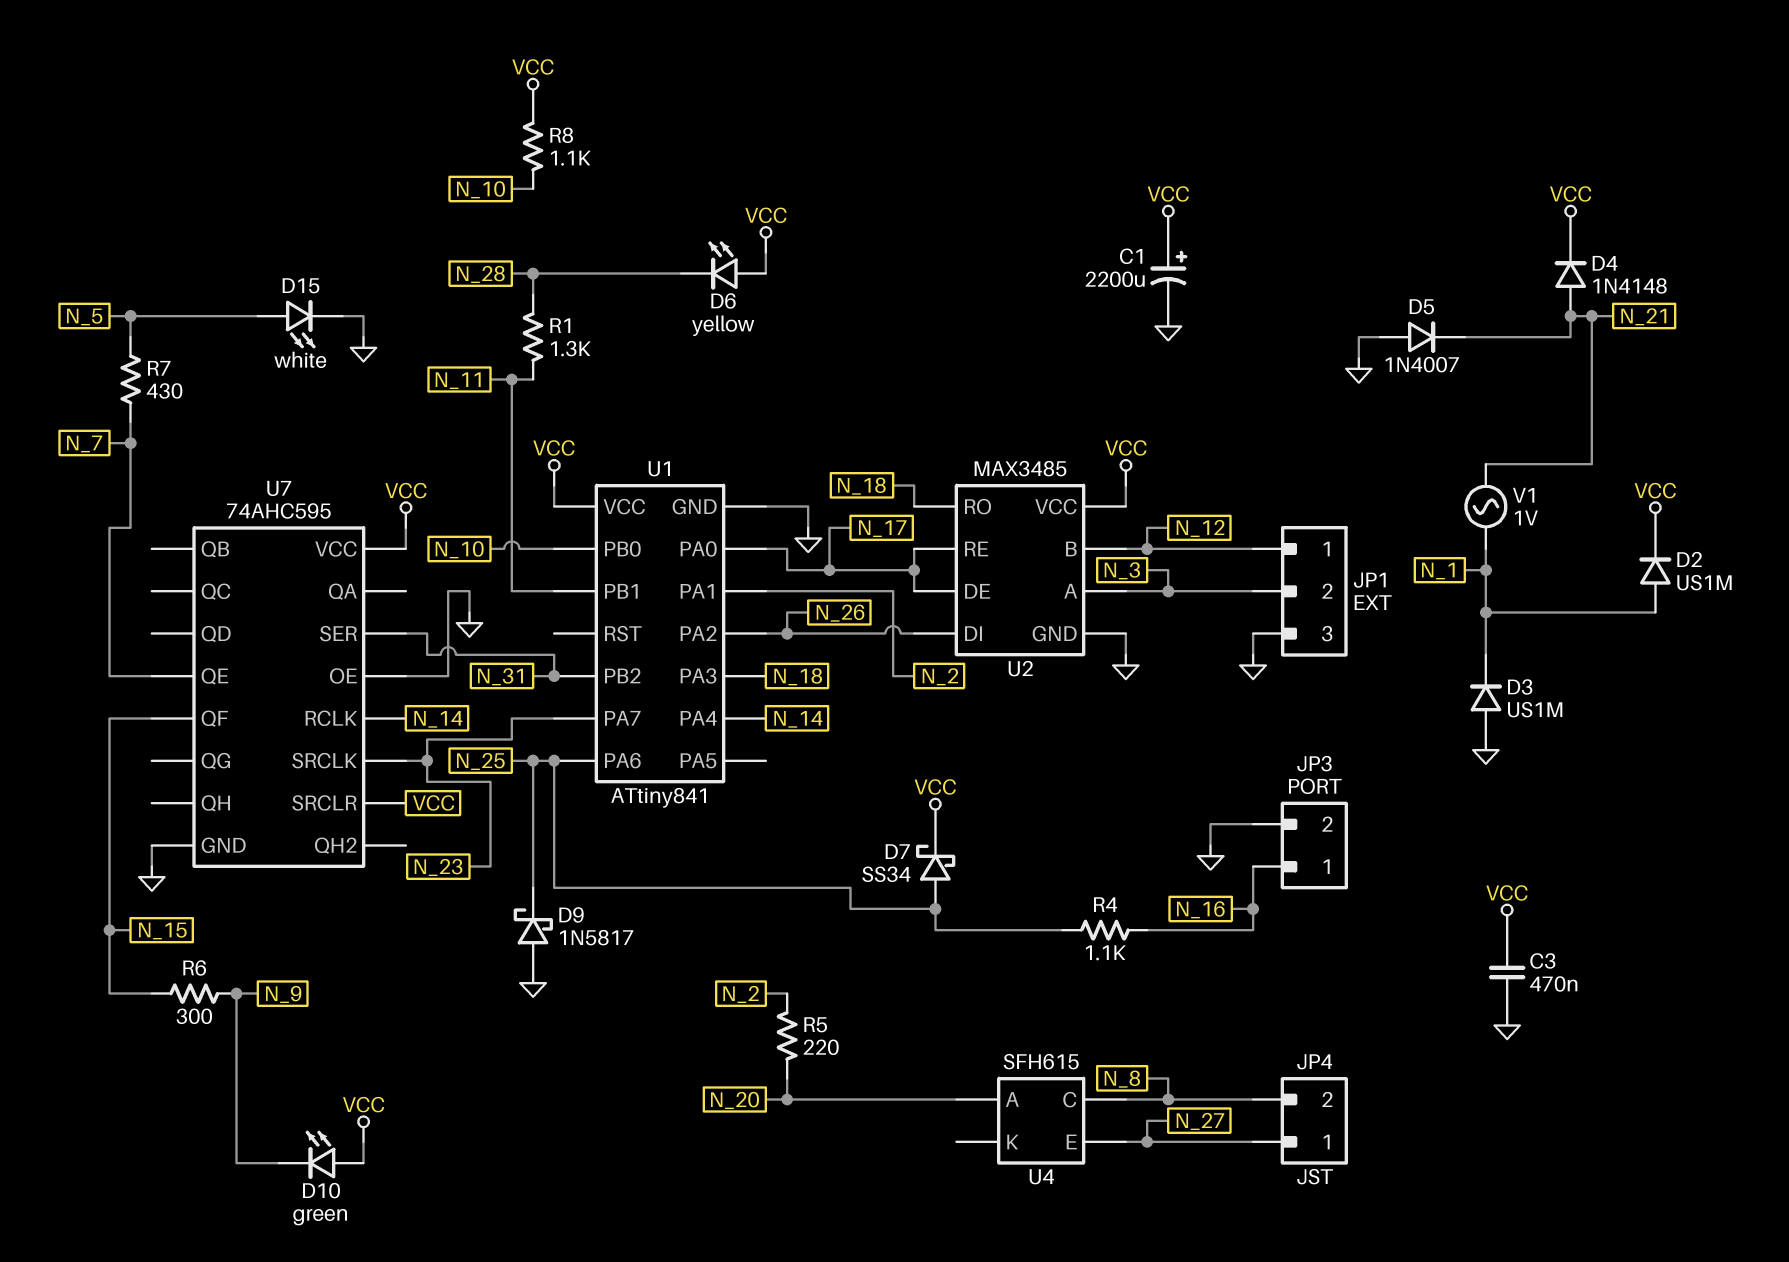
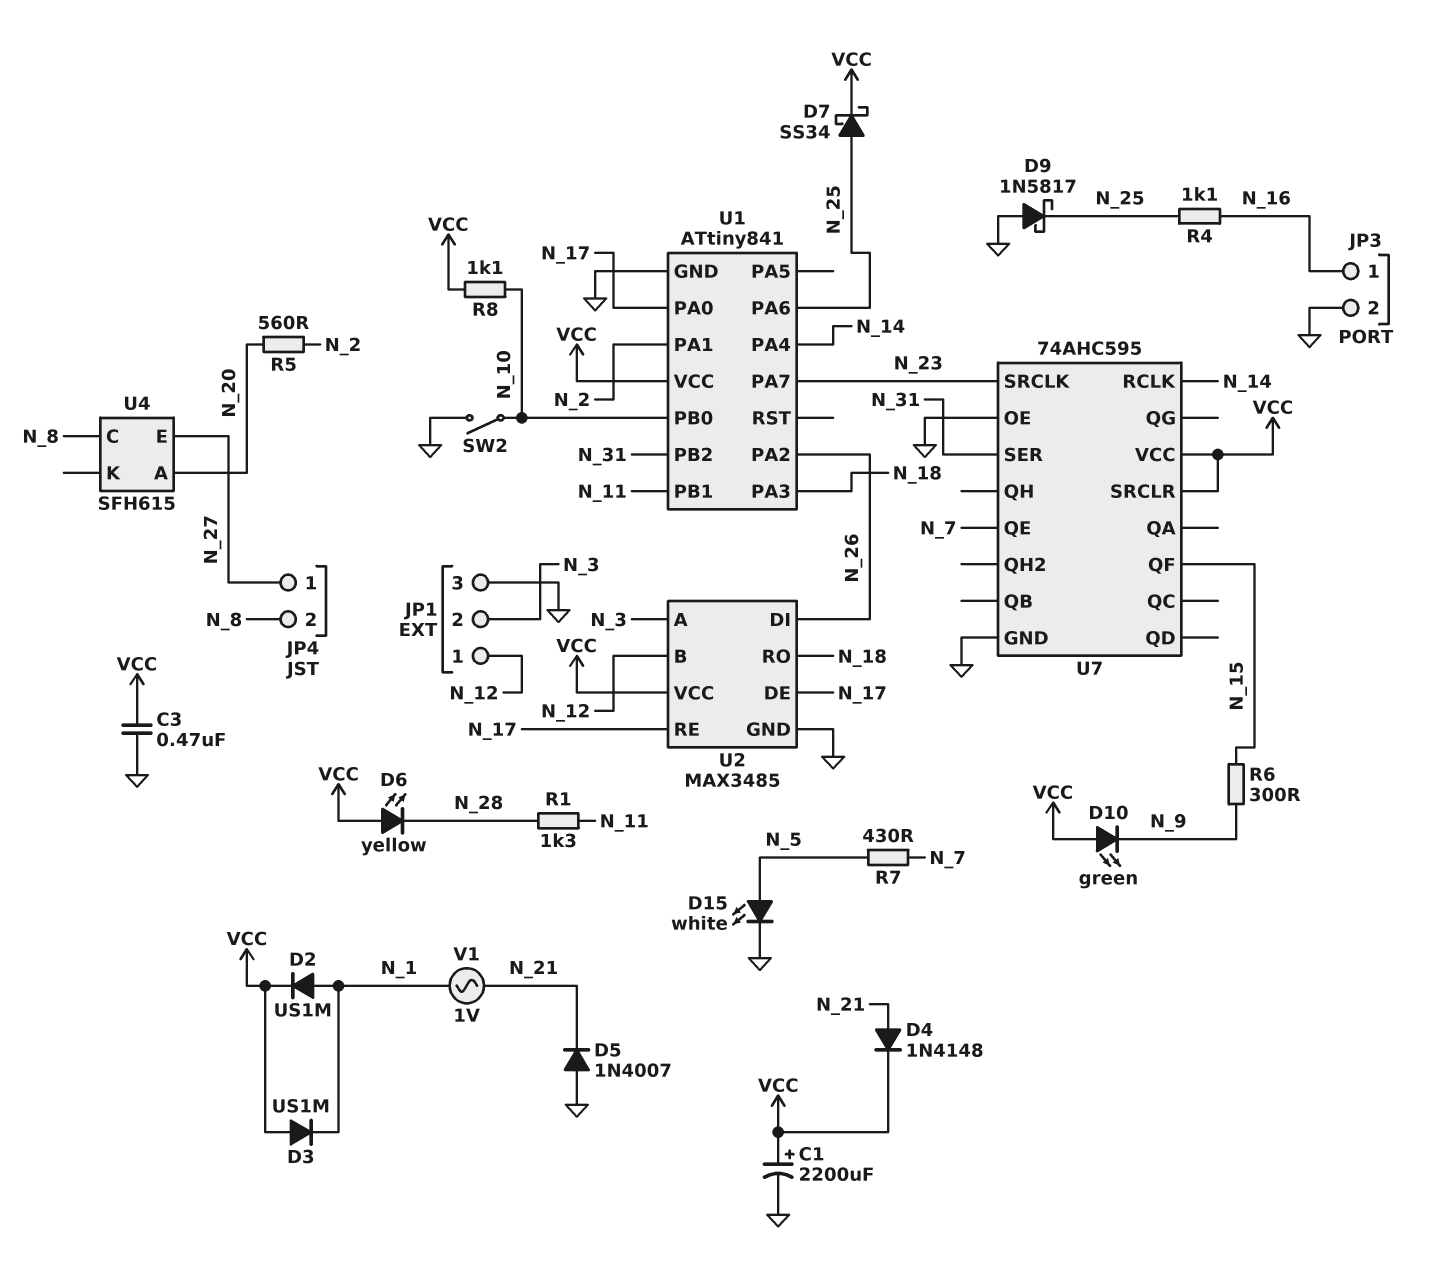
D3: diode US1M (A GND, K N_1) -> diode US1M (A VCC, K N_1)
R5: 220 (N_2, N_20) -> 560 (N_2, N_20)
SW2: none -> switch (GND, N_10)

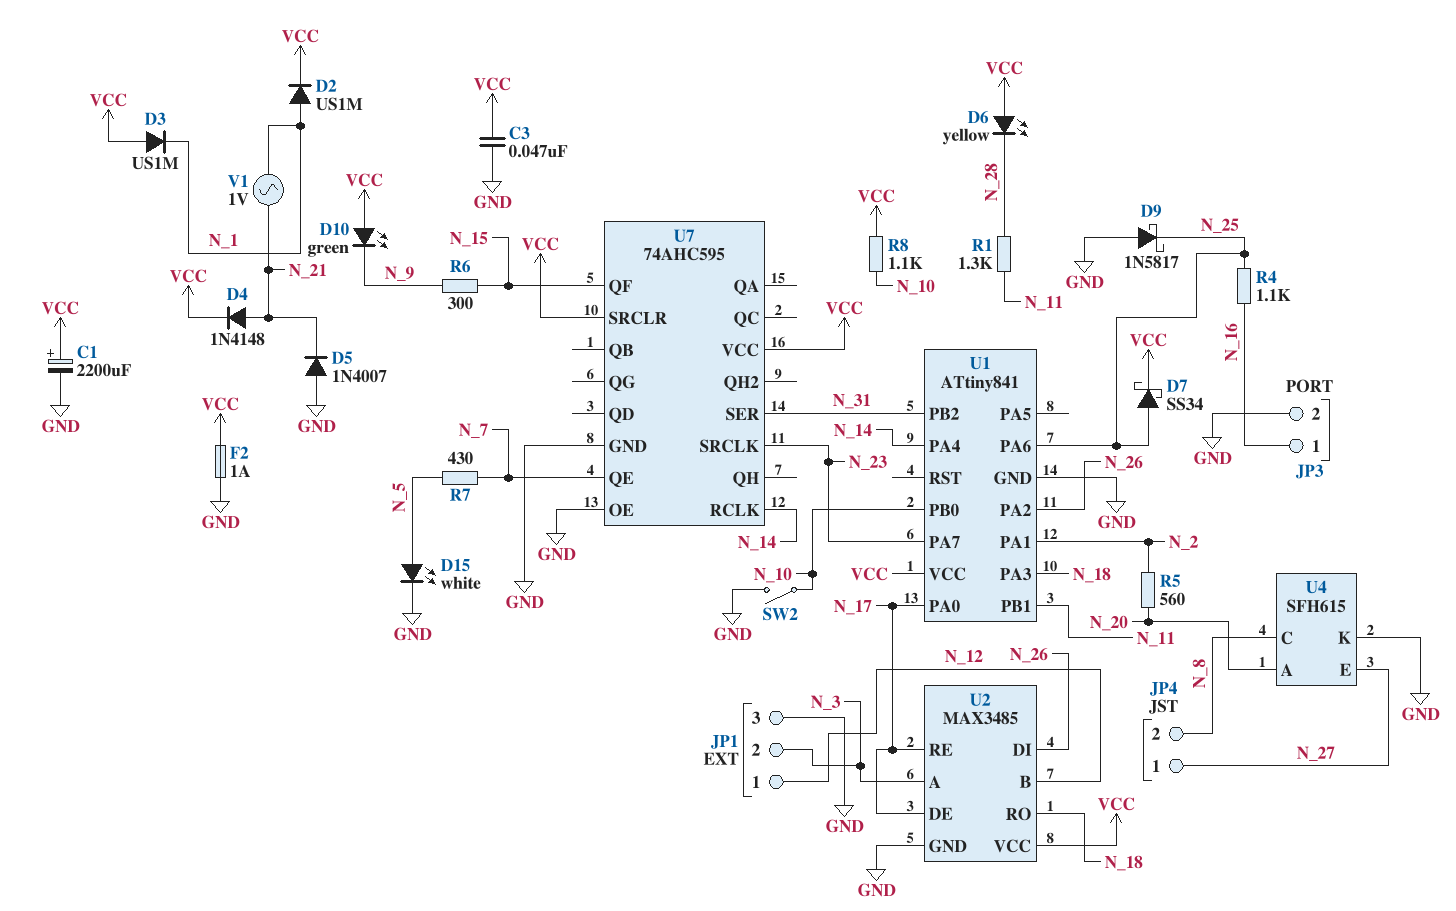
C3: 470nF (GND, VCC) -> 47nF (GND, VCC)
F2: none -> 1A (GND, VCC)
U4 pin K: none -> GND

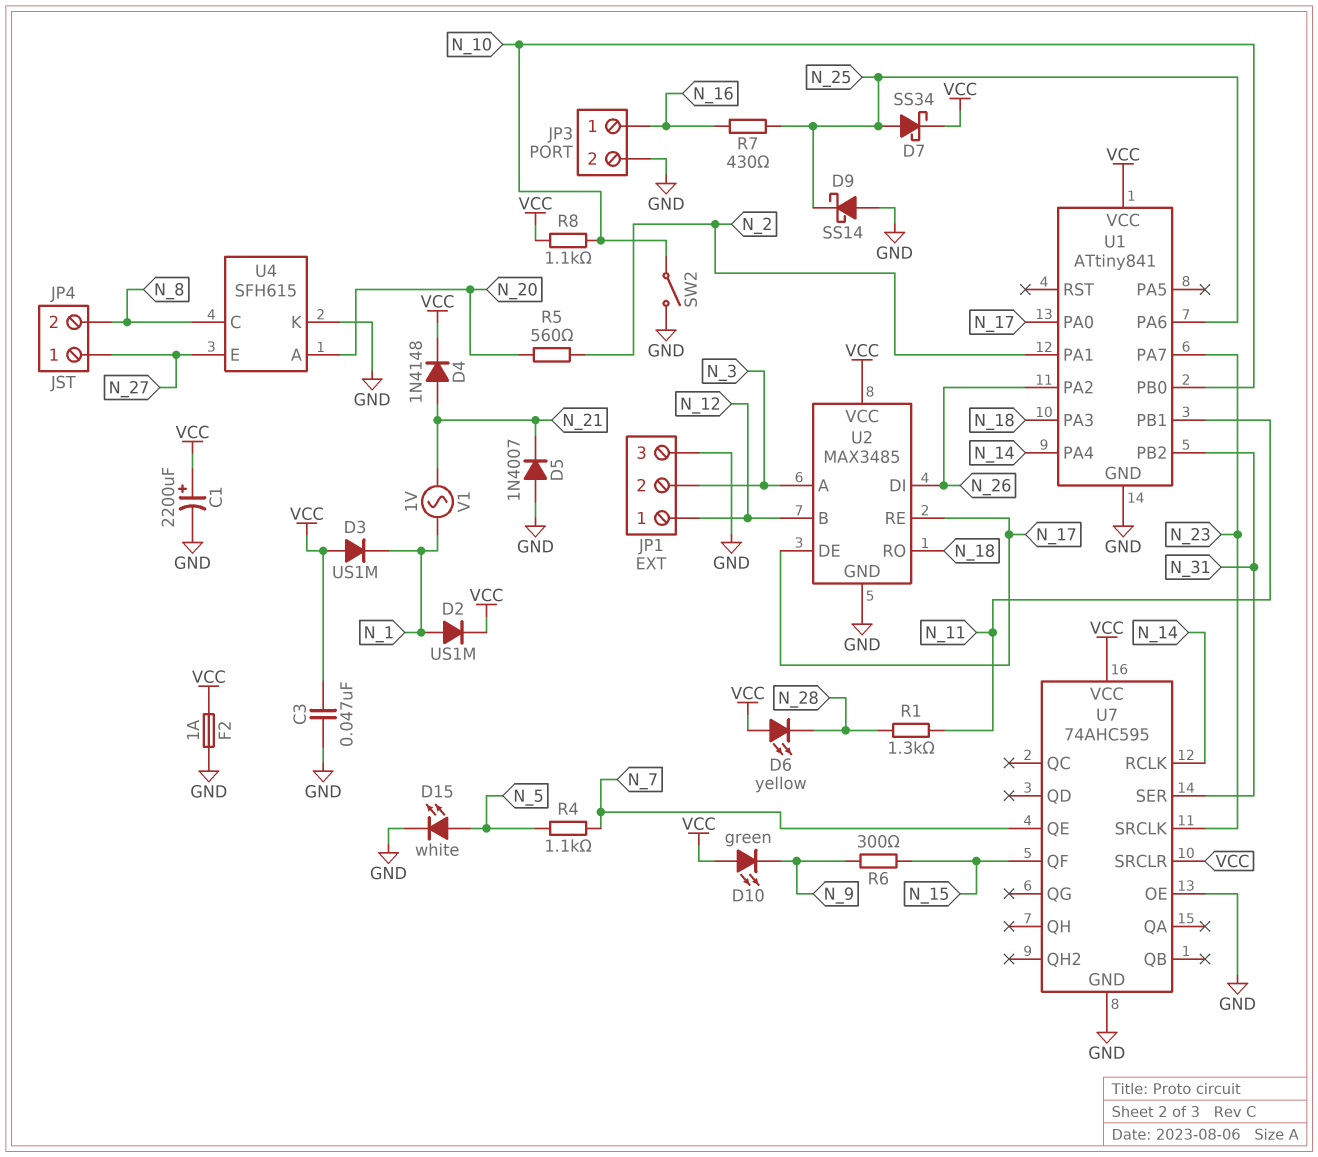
D9: schottky 1N5817 (A GND, K N_25) -> schottky SS14 (A GND, K N_25)
R4: 1.1k (N_16, N_25) -> 1.1k (N_5, N_7)
R7: 430 (N_5, N_7) -> 430 (N_16, N_25)

